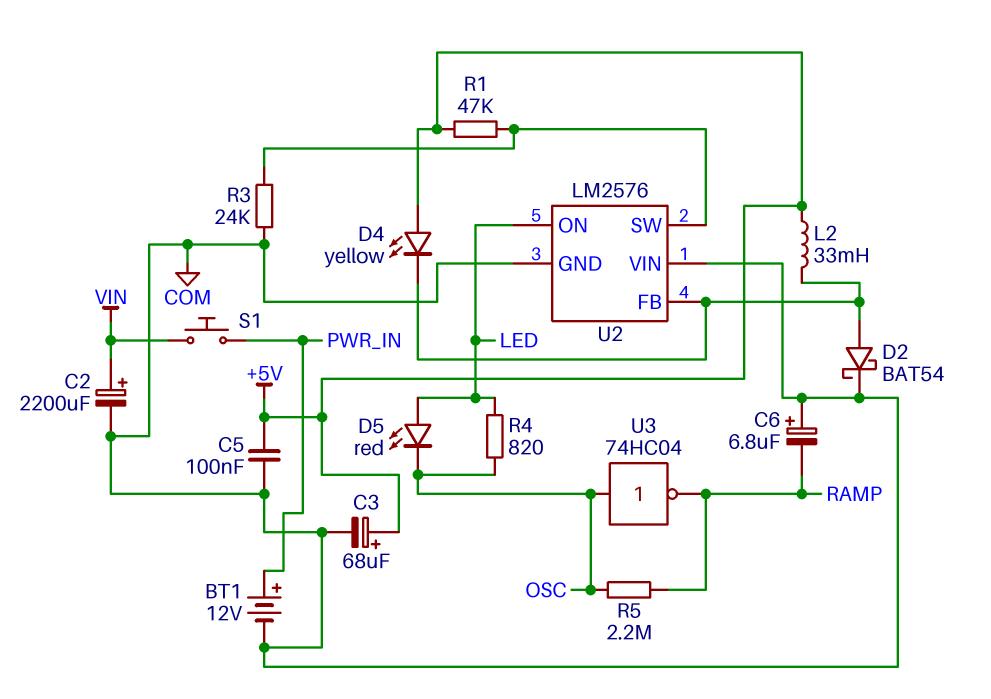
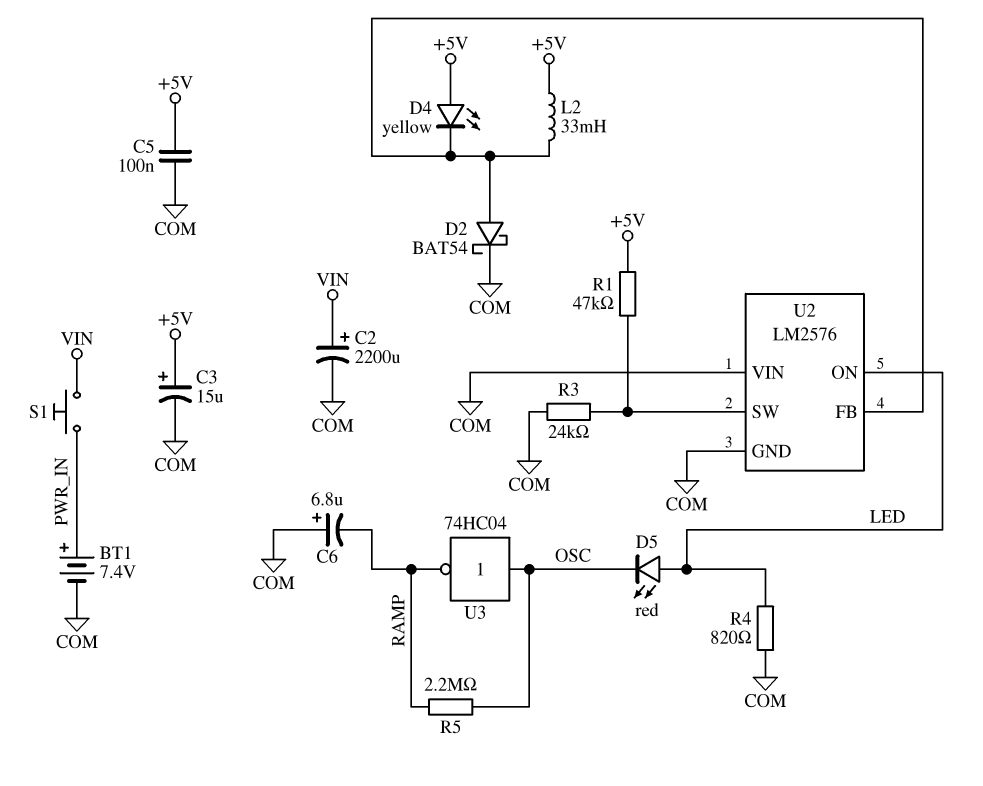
BT1: 12V (plus PWR_IN, minus COM) -> 7.4V (plus PWR_IN, minus COM)
C3: 68uF (plus +5V, minus COM) -> 15uF (plus +5V, minus COM)
R4: 820 (LED, OSC) -> 820 (COM, LED)

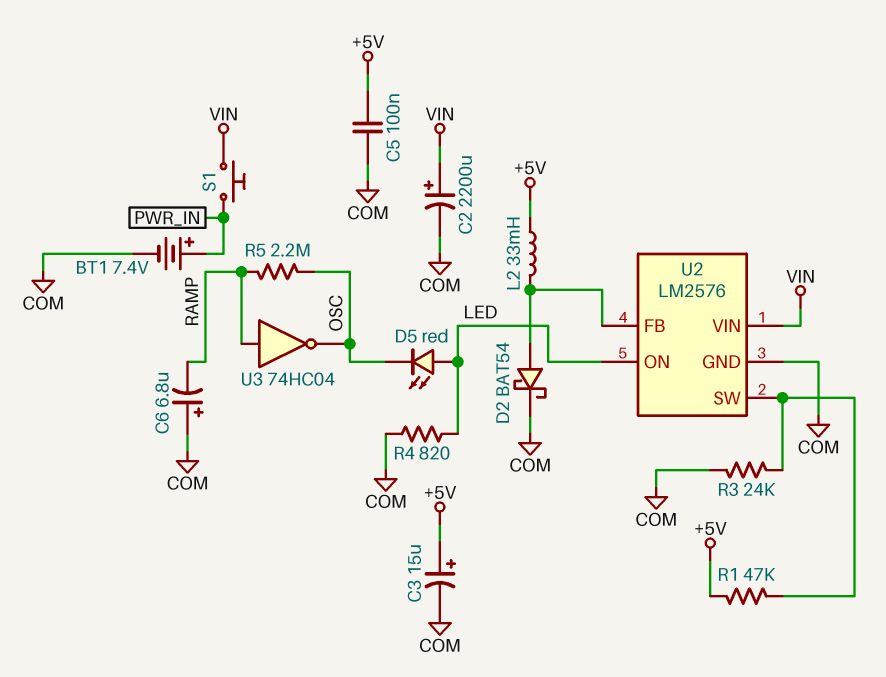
D4: LED yellow (A +5V, K U2/FB) -> none
U2 pin VIN: COM -> VIN
U3: NOT 74HC04 (in OSC, out RAMP) -> NOT 74HC04 (in RAMP, out OSC)

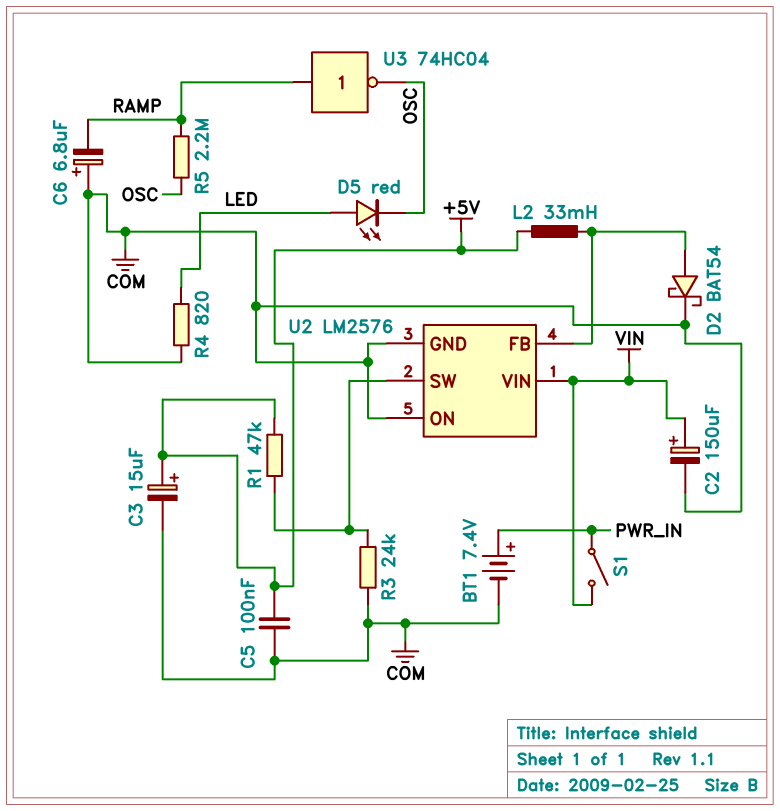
C2: 2200uF (plus VIN, minus COM) -> 150uF (plus VIN, minus COM)
S1: button (PWR_IN, VIN) -> switch (PWR_IN, VIN)
U2 pin ON: LED -> COM

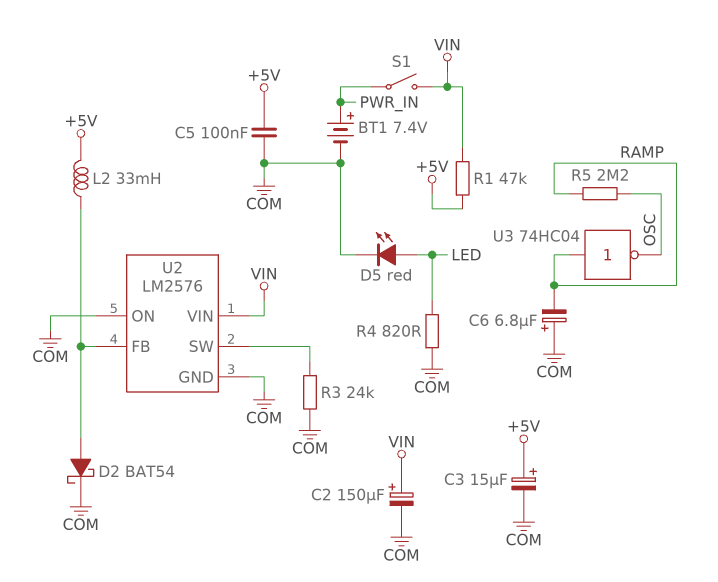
D5: LED red (A LED, K OSC) -> LED red (A LED, K COM)
R1: 47k (+5V, U2/SW) -> 47k (+5V, VIN)

